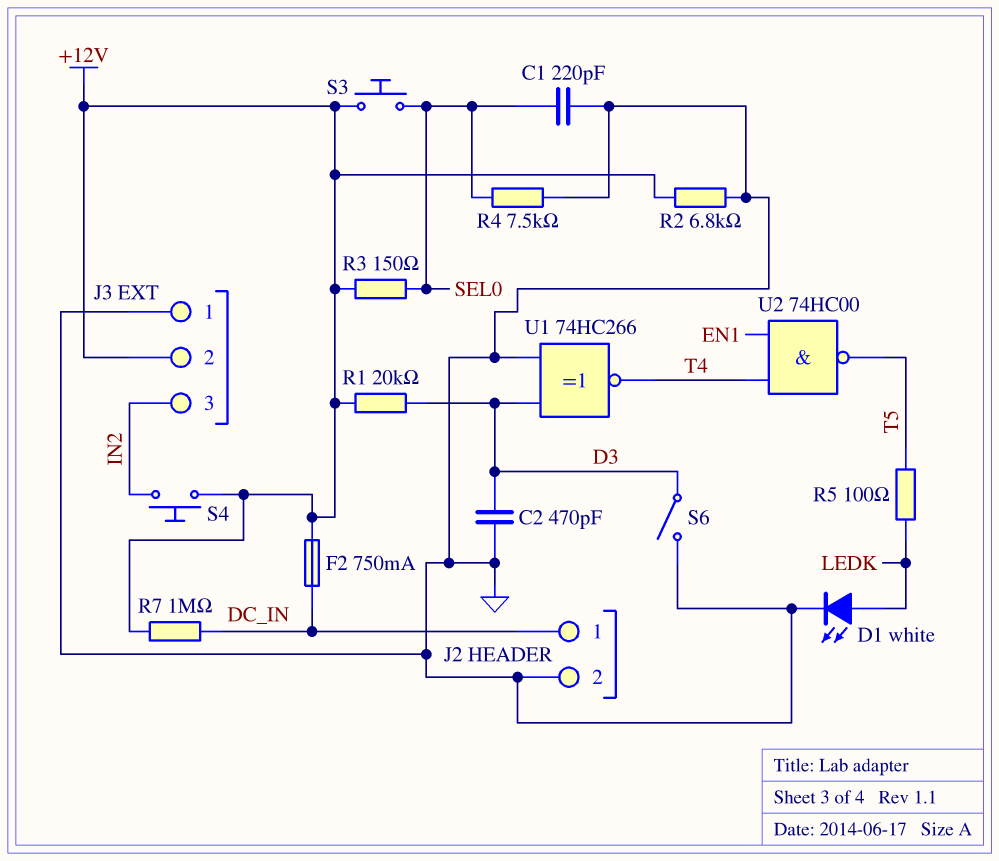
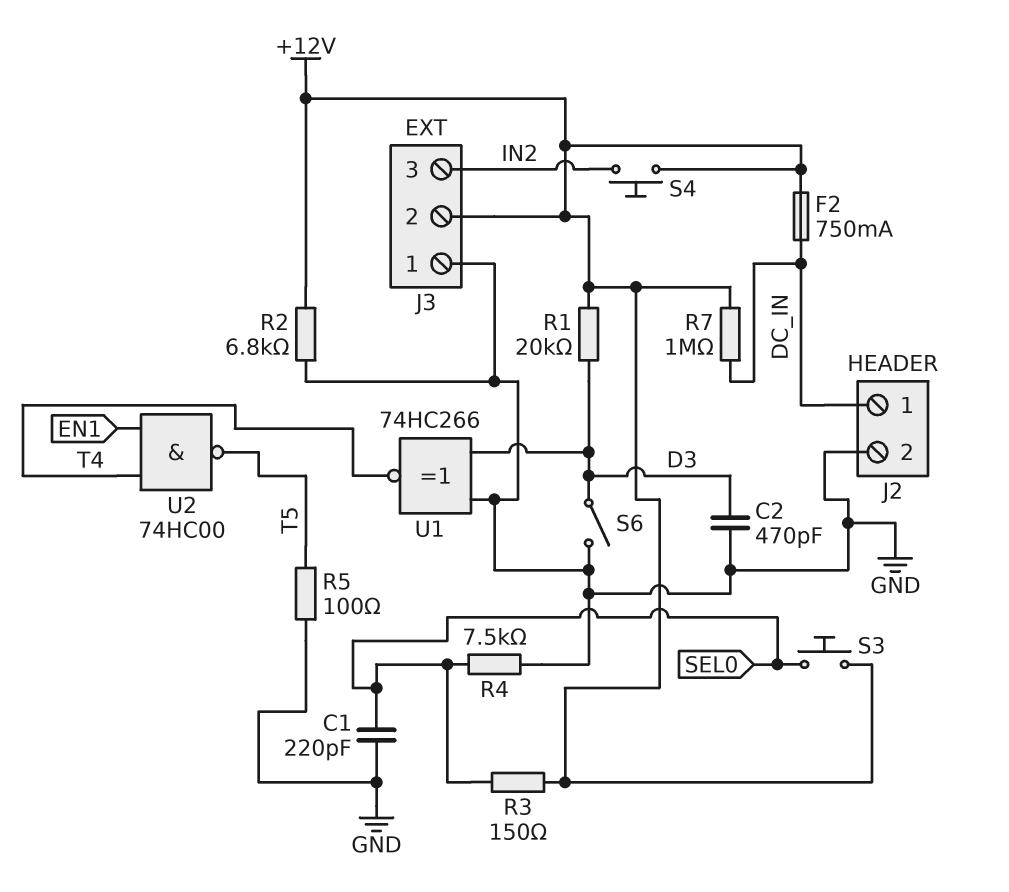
D1: LED white (A LEDK, K GND) -> none
R5: 100 (LEDK, T5) -> 100 (GND, T5)

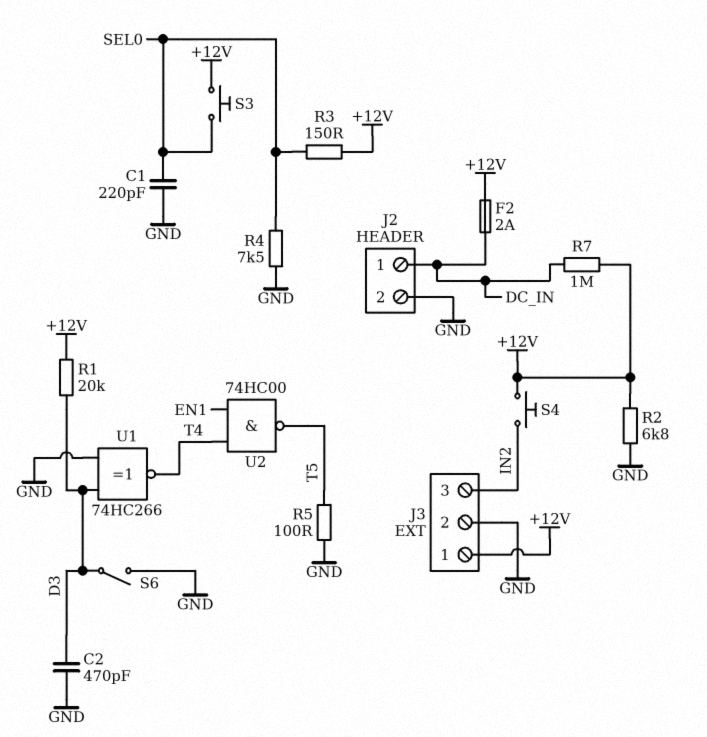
F2: 750mA (+12V, DC_IN) -> 2A (+12V, DC_IN)
J3 pin 1: GND -> +12V
J3 pin 2: +12V -> GND

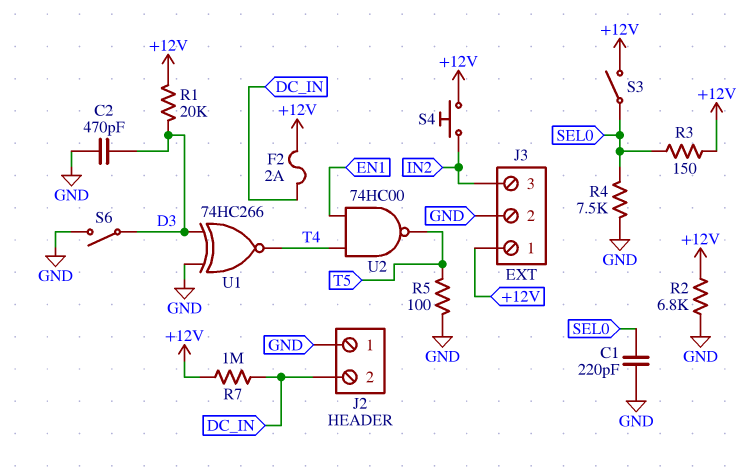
J2 pin 1: DC_IN -> GND
J2 pin 2: GND -> DC_IN
S3: button (+12V, SEL0) -> switch (+12V, SEL0)

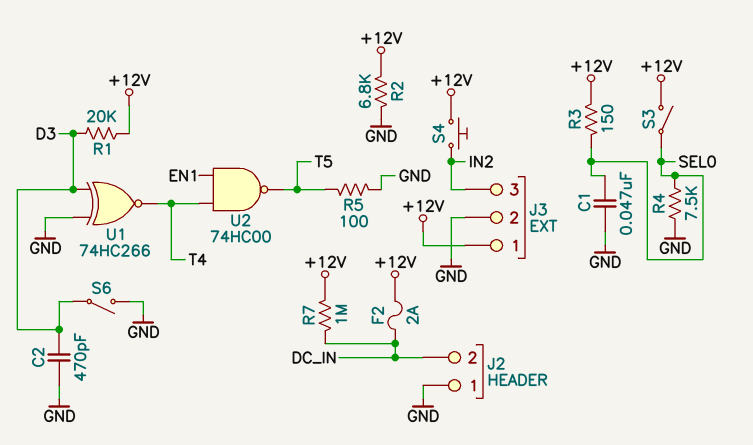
C1: 220pF (GND, SEL0) -> 47nF (GND, SEL0)

